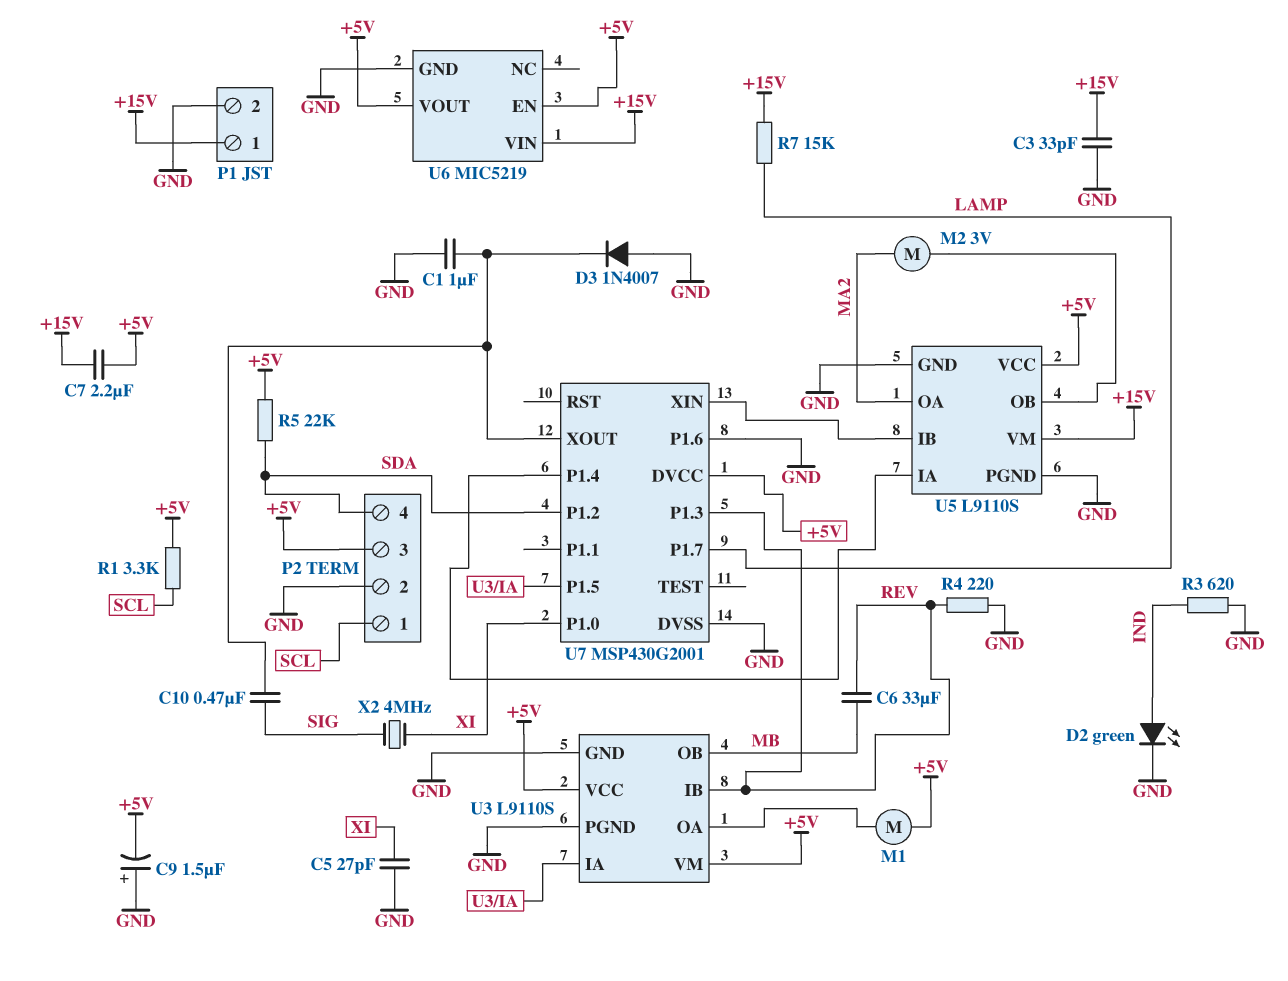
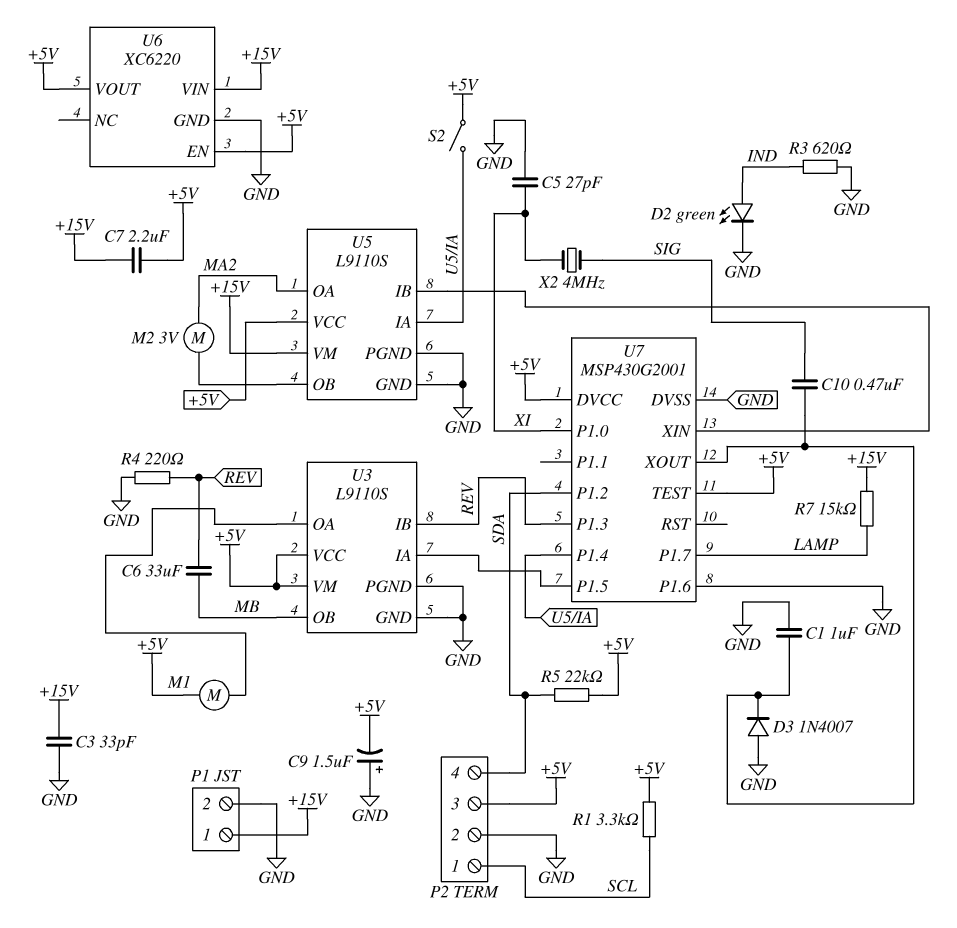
S2: none -> switch (+5V, U5/IA)
U6: MIC5219 -> XC6220
U7 pin TEST: none -> +5V

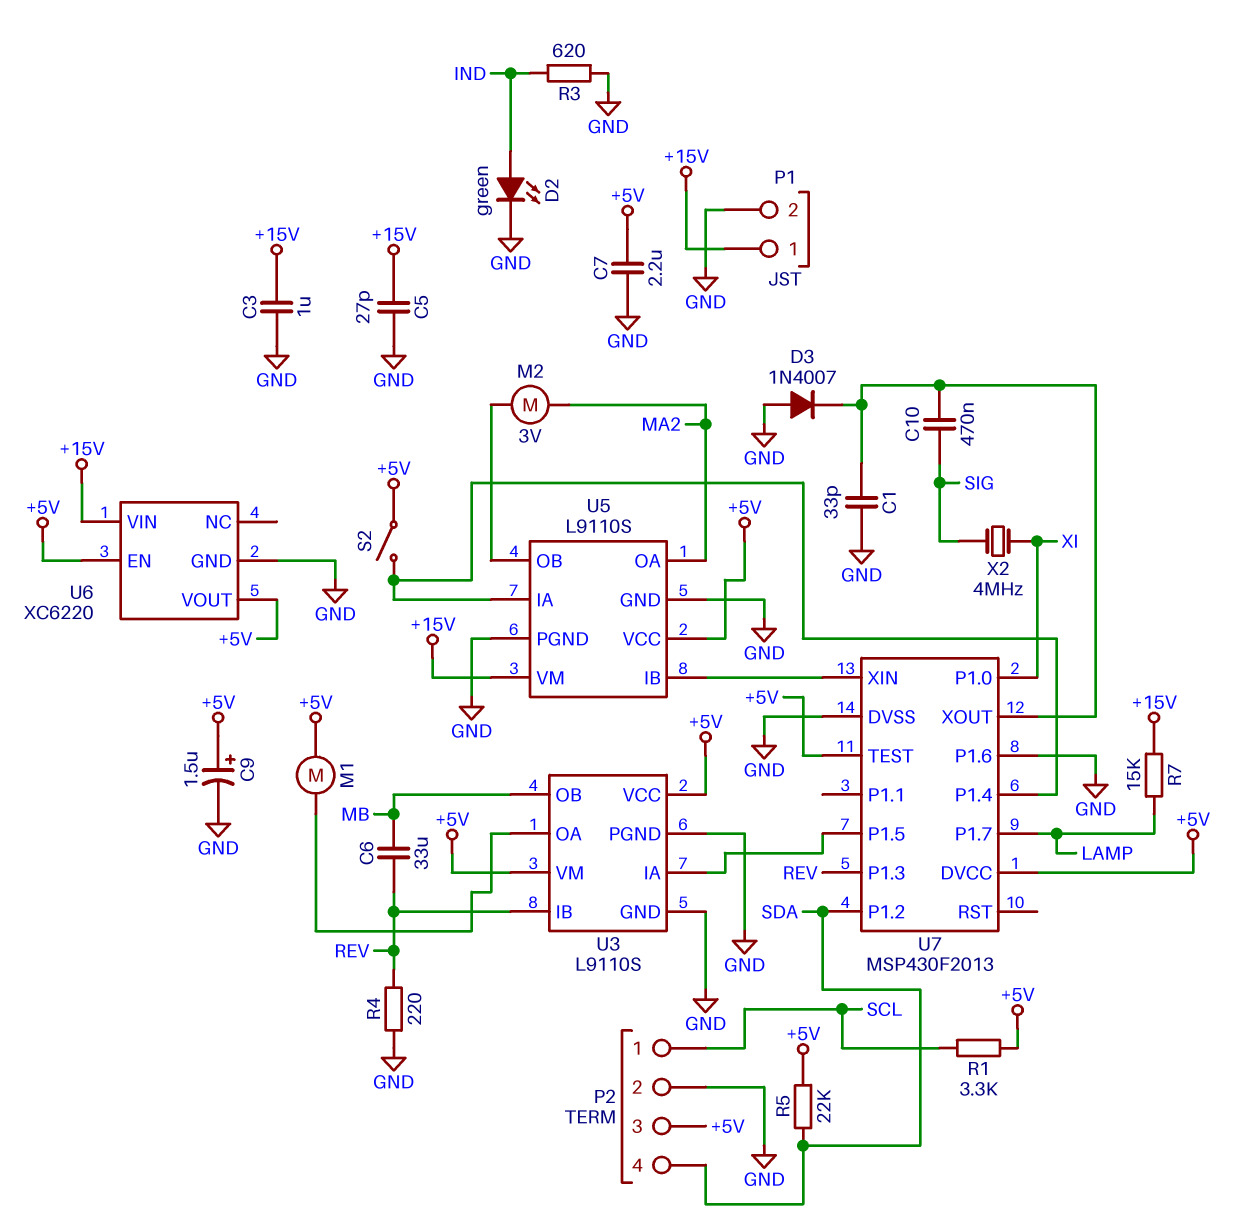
C1: 1uF (GND, U7/XOUT) -> 33pF (GND, U7/XOUT)
C3: 33pF (+15V, GND) -> 1uF (+15V, GND)
C5: 27pF (GND, XI) -> 27pF (+15V, GND)
C7: 2.2uF (+5V, +15V) -> 2.2uF (+5V, GND)
C9: 1.5uF (plus GND, minus +5V) -> 1.5uF (plus +5V, minus GND)
U7: MSP430G2001 -> MSP430F2013

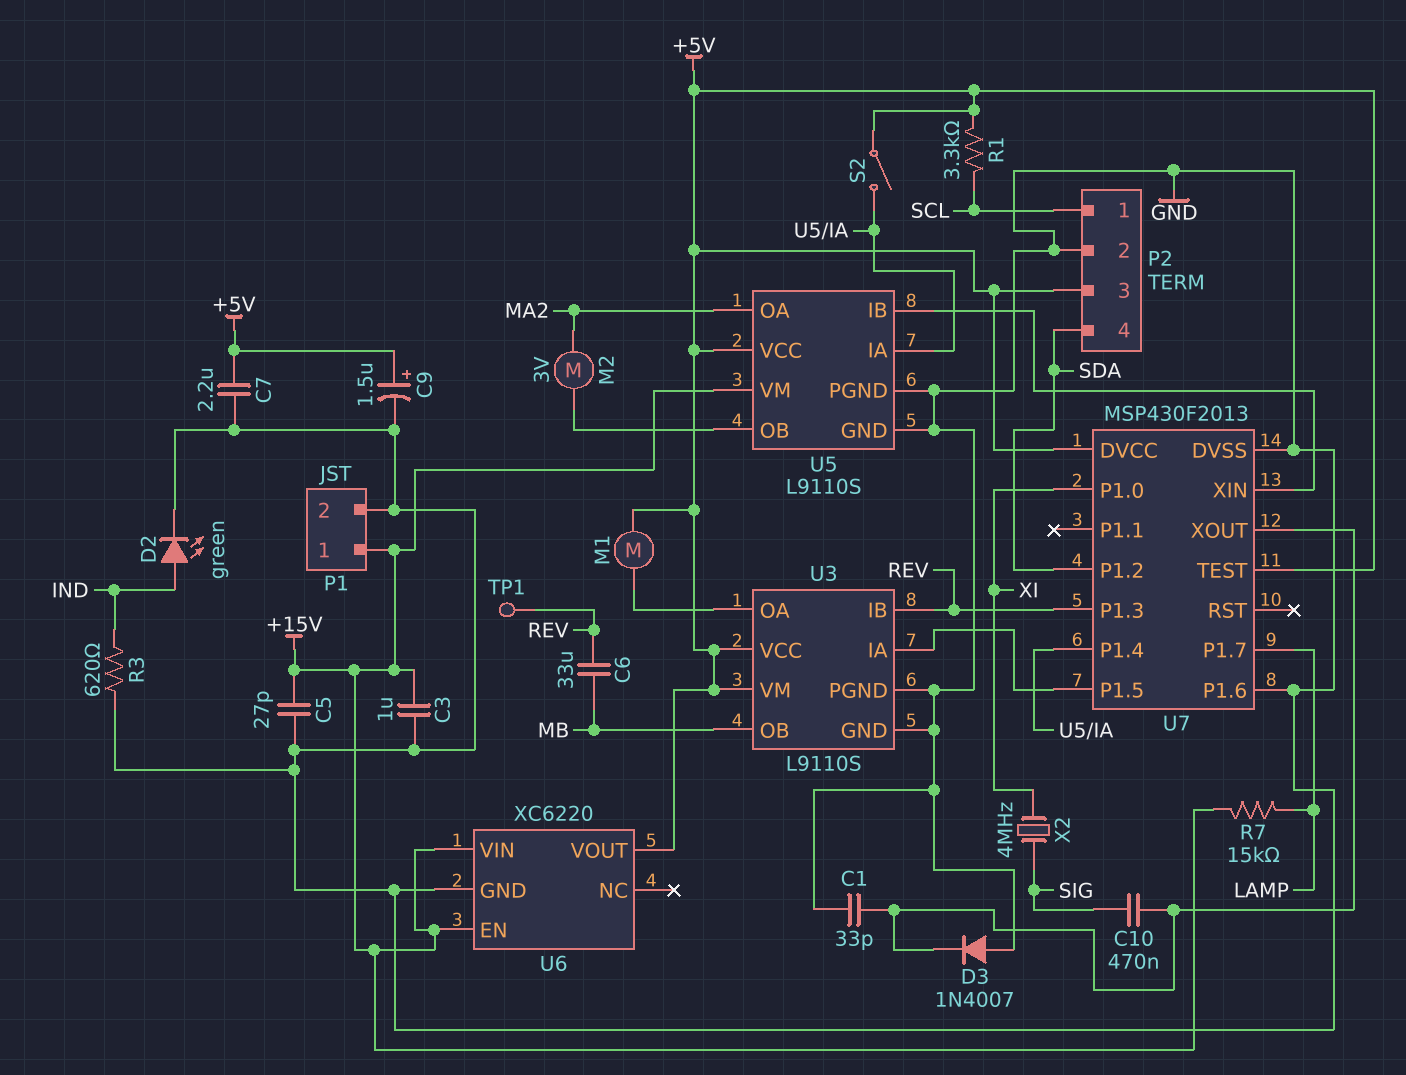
R4: 220 (GND, REV) -> none
R5: 22k (+5V, SDA) -> none
TP1: none -> test point (REV)
U6 pin EN: +5V -> +15V

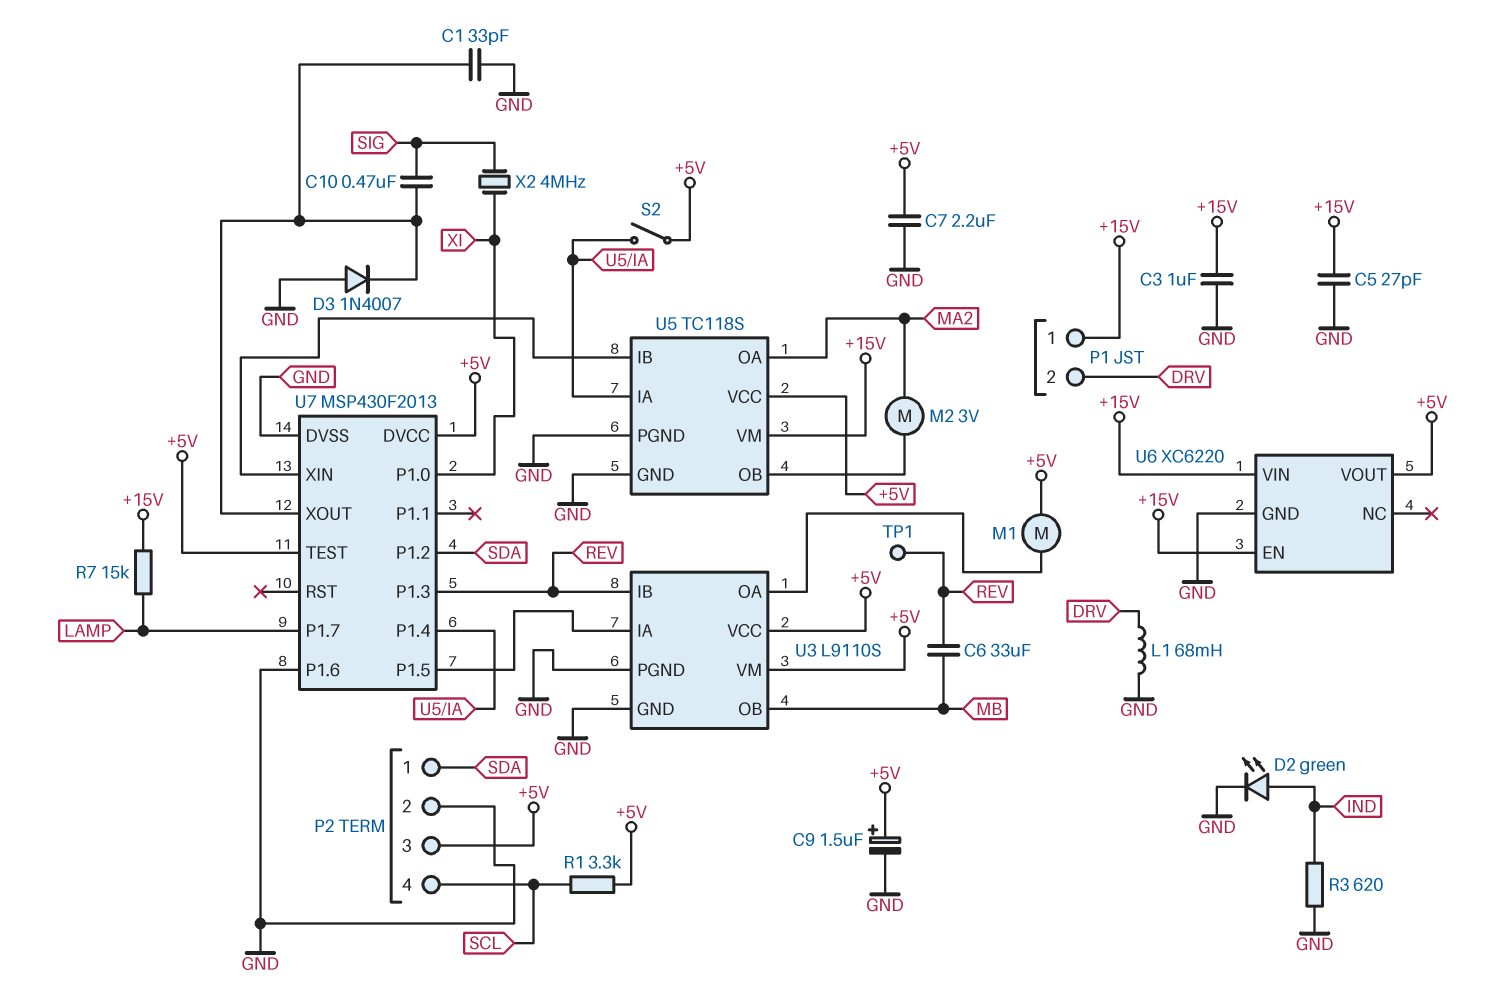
L1: none -> 68mH (DRV, GND)
P1 pin 2: GND -> DRV
P2 pin 1: SCL -> SDA
P2 pin 4: SDA -> SCL
U5: L9110S -> TC118S

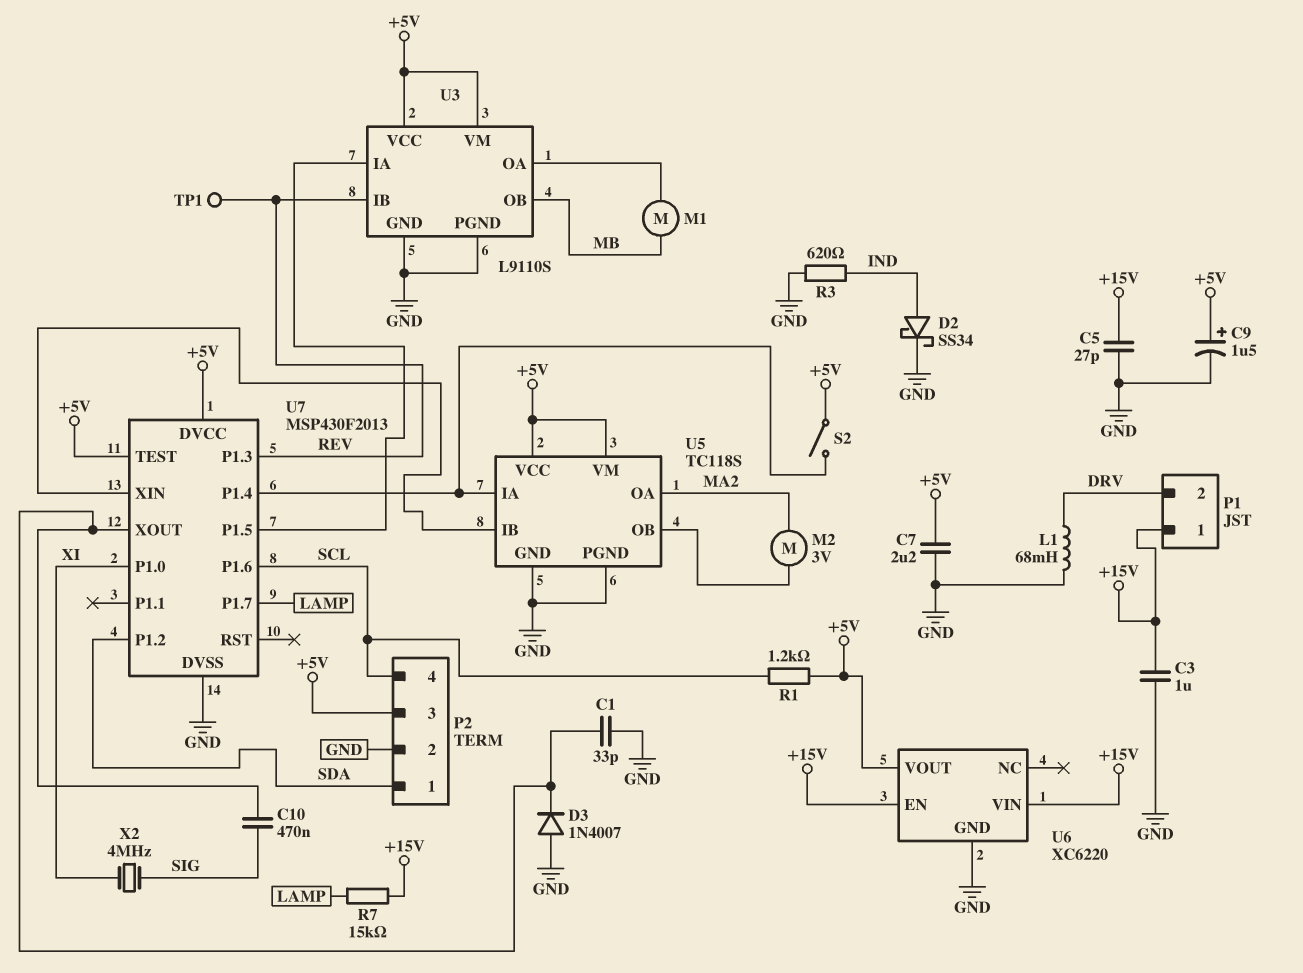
C6: 33uF (MB, REV) -> none
D2: LED green (A IND, K GND) -> schottky SS34 (A IND, K GND)
M1: motor (+5V, U3/OA) -> motor (MB, U3/OA)
R1: 3.3k (+5V, SCL) -> 1.2k (+5V, SCL)
U5 pin VM: +15V -> +5V
U7 pin P1.6: GND -> SCL

